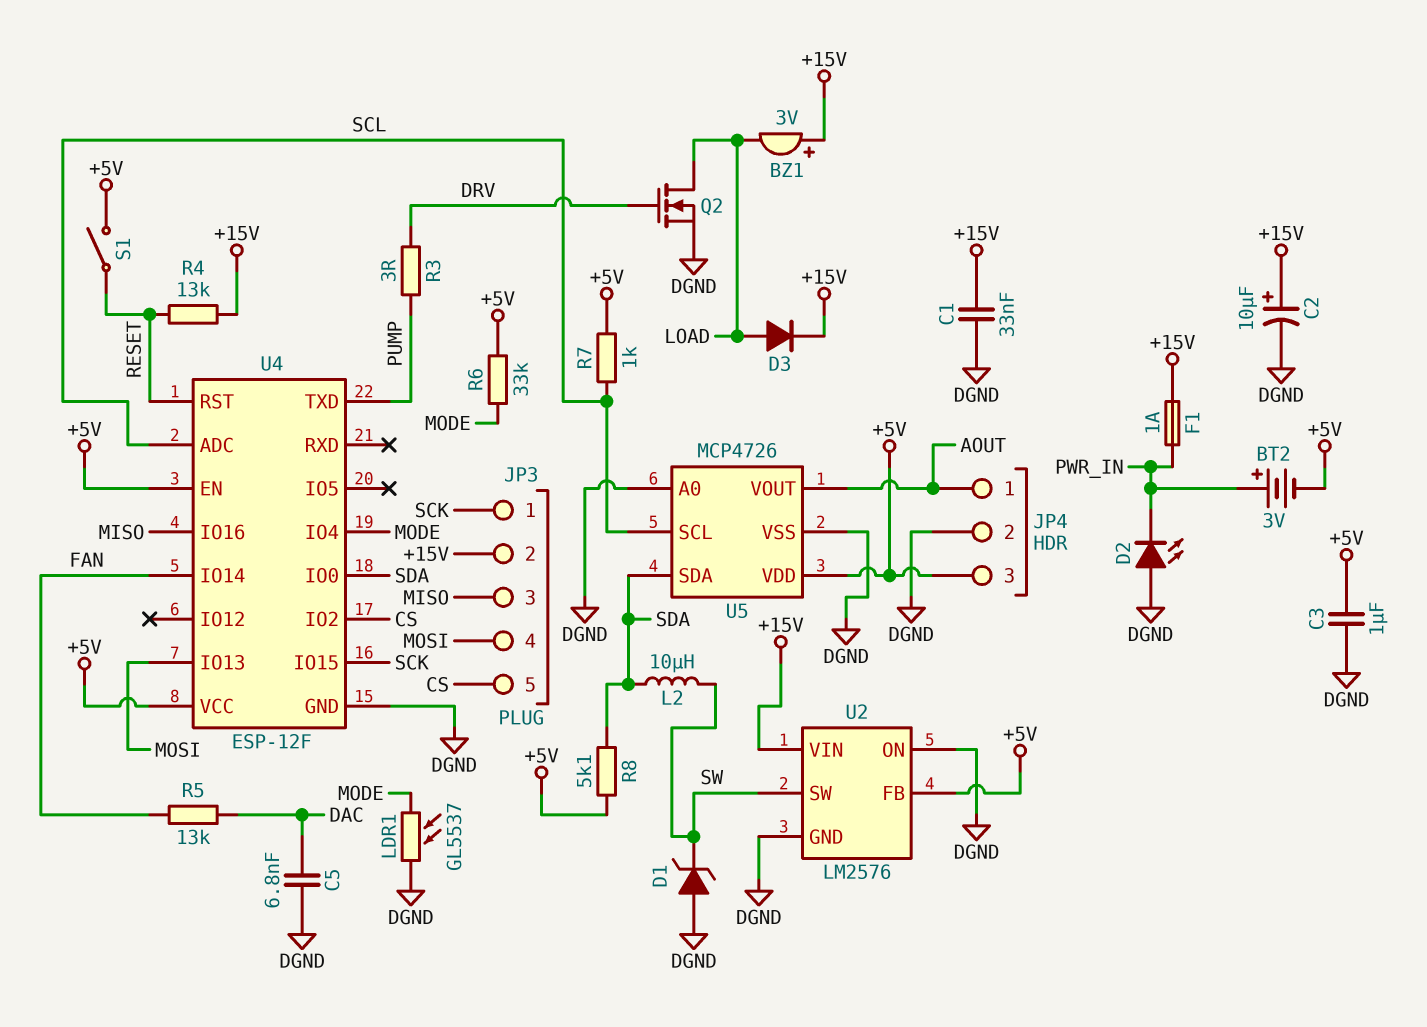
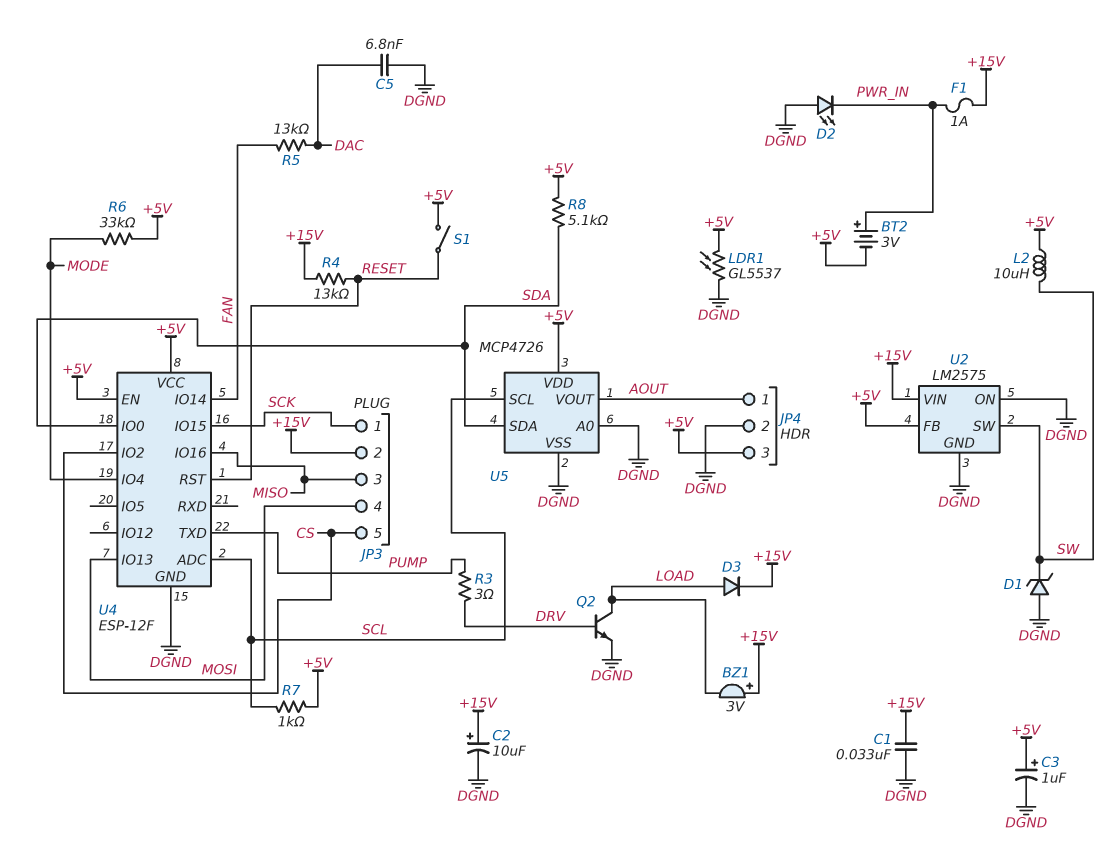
C3: 1uF (+5V, DGND) -> 1uF (plus +5V, minus DGND)
L2: 10uH (SDA, SW) -> 10uH (+5V, SW)
LDR1: GL5537 (DGND, MODE) -> GL5537 (+5V, DGND)
Q2: NMOS (G DRV, D LOAD, S DGND) -> NPN (B DRV, C LOAD, E DGND)
U2: LM2576 -> LM2575

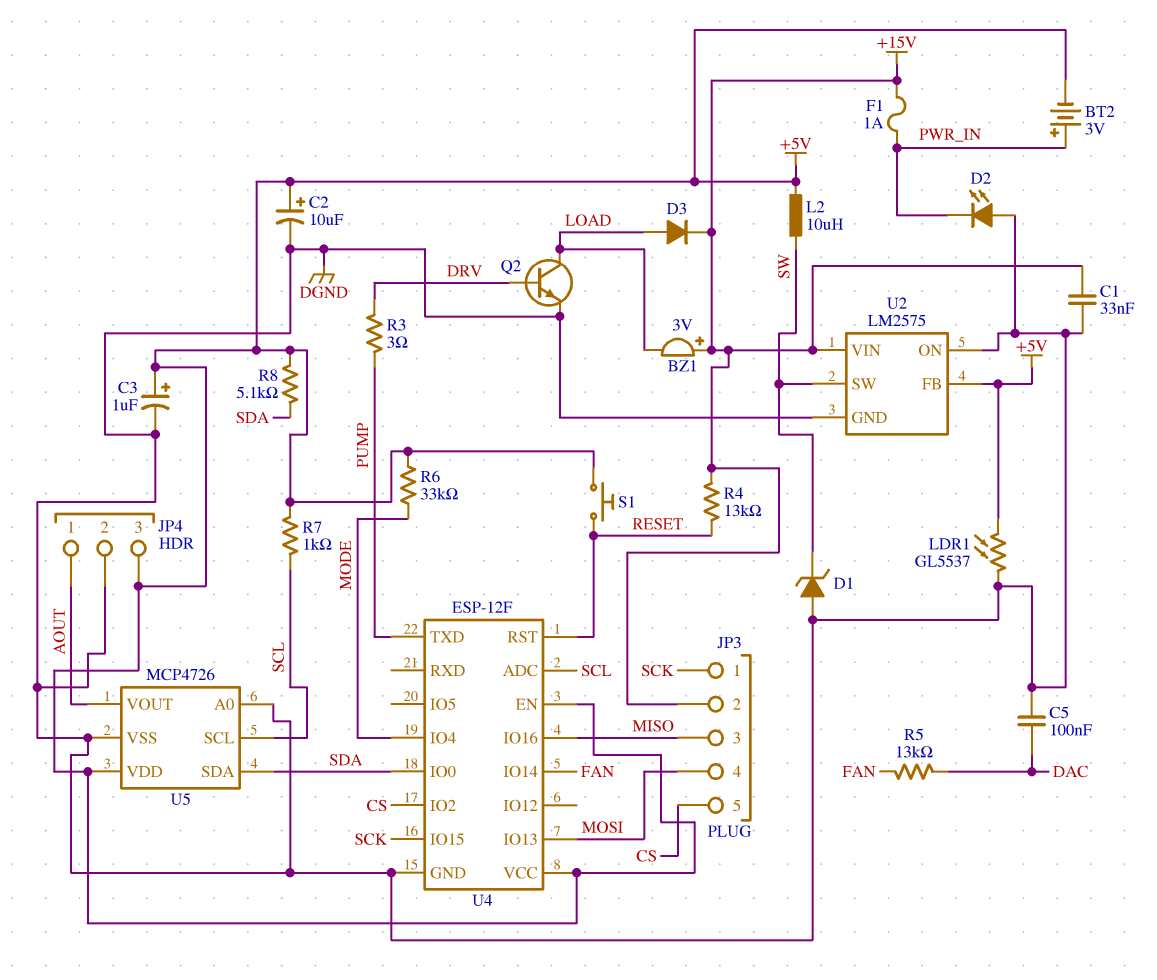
C2: 10uF (plus +15V, minus DGND) -> 10uF (plus +5V, minus DGND)
C5: 6.8nF (DAC, DGND) -> 100nF (DAC, DGND)
S1: switch (+5V, RESET) -> button (+5V, RESET)

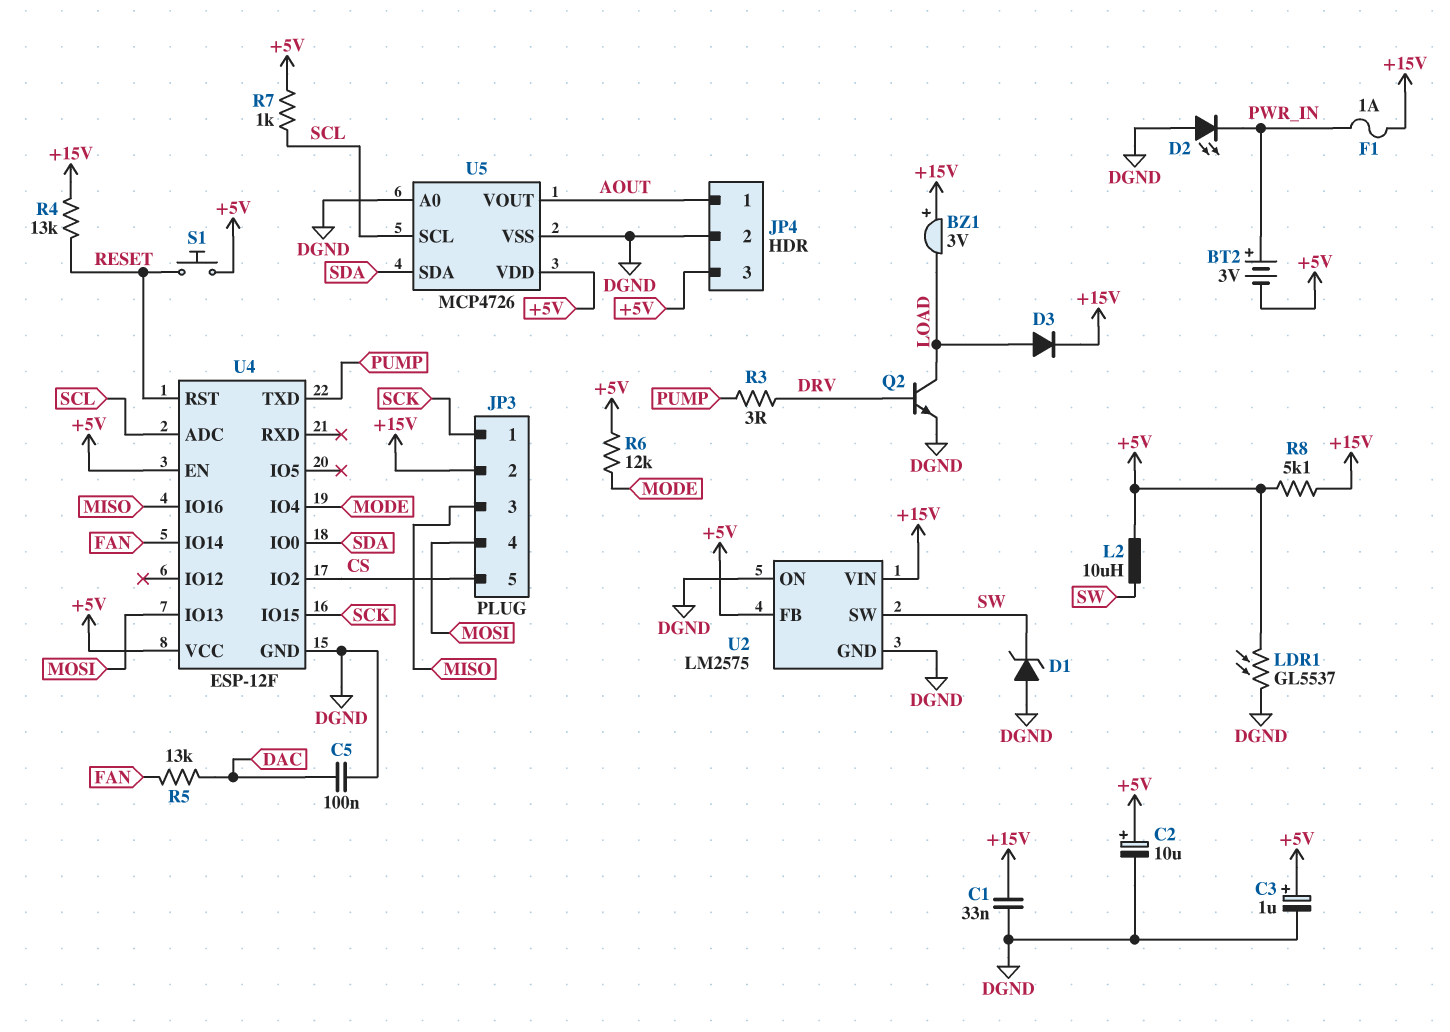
R6: 33k (+5V, MODE) -> 12k (+5V, MODE)
R8: 5.1k (+5V, SDA) -> 5.1k (+5V, +15V)

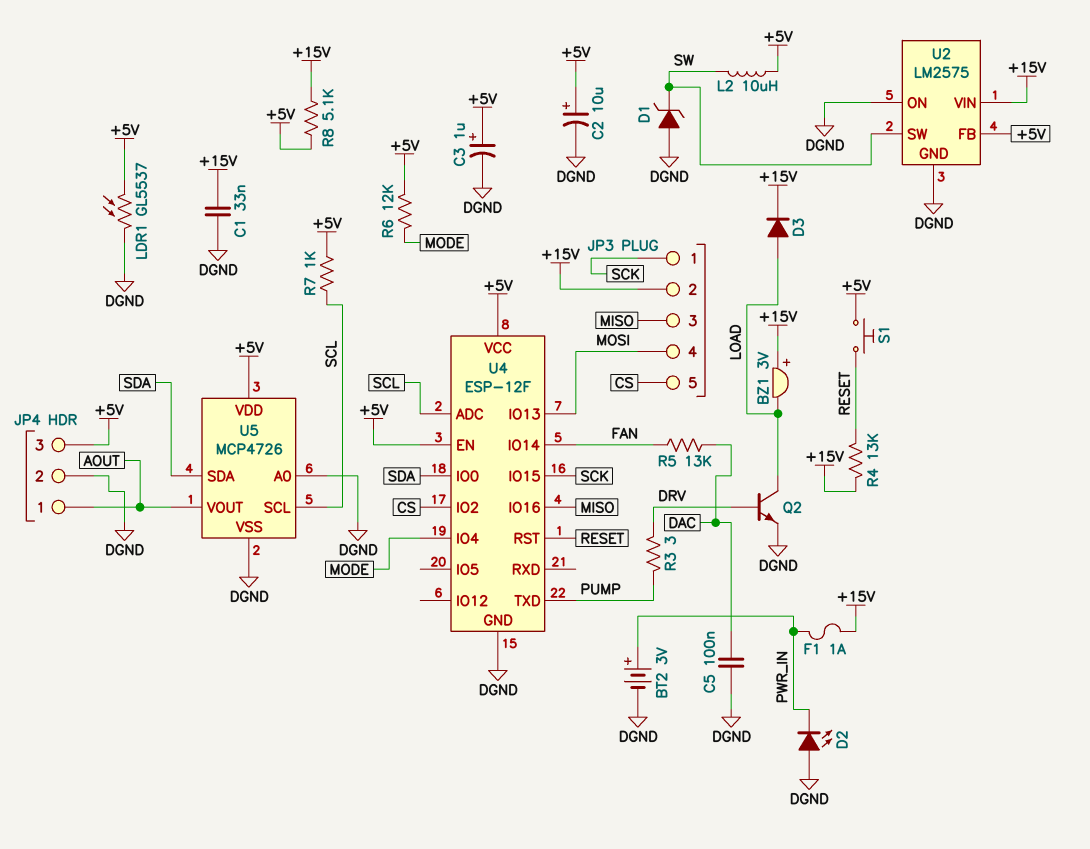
BT2: 3V (plus PWR_IN, minus +5V) -> 3V (plus PWR_IN, minus DGND)

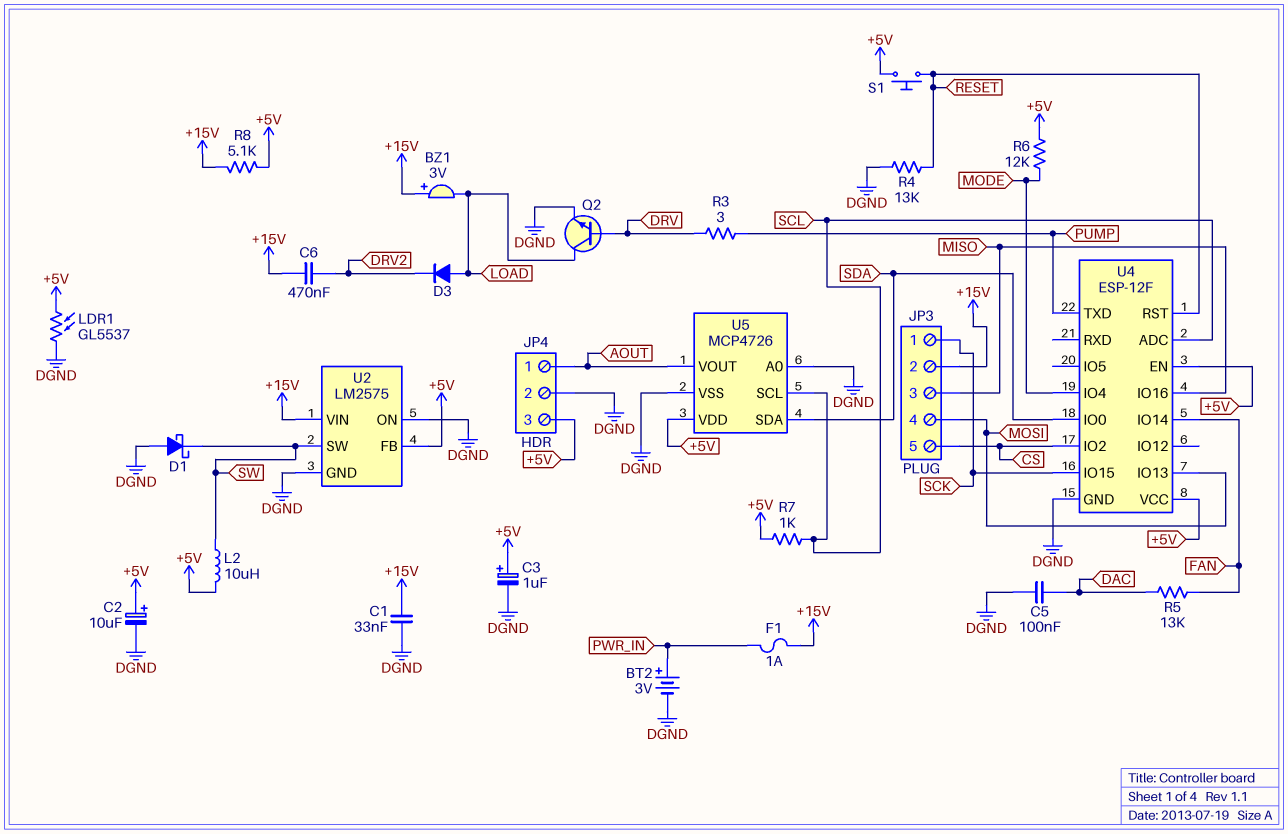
C6: none -> 470nF (+15V, DRV2)
D1: zener (A DGND, K SW) -> schottky (A DGND, K SW)
D2: LED (A DGND, K PWR_IN) -> none
D3: diode (A LOAD, K +15V) -> diode (A LOAD, K DRV2)
R4: 13k (+15V, RESET) -> 13k (DGND, RESET)

